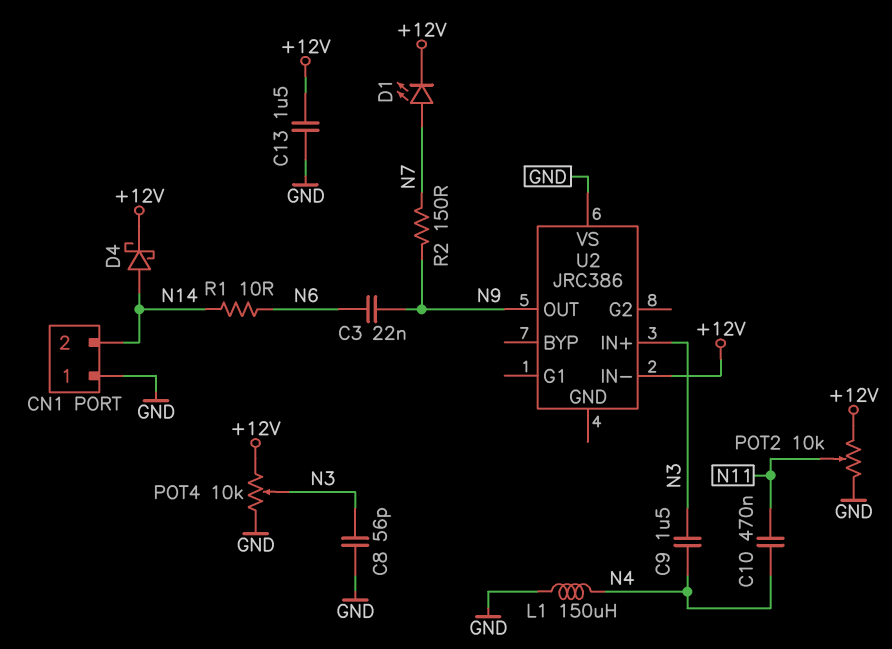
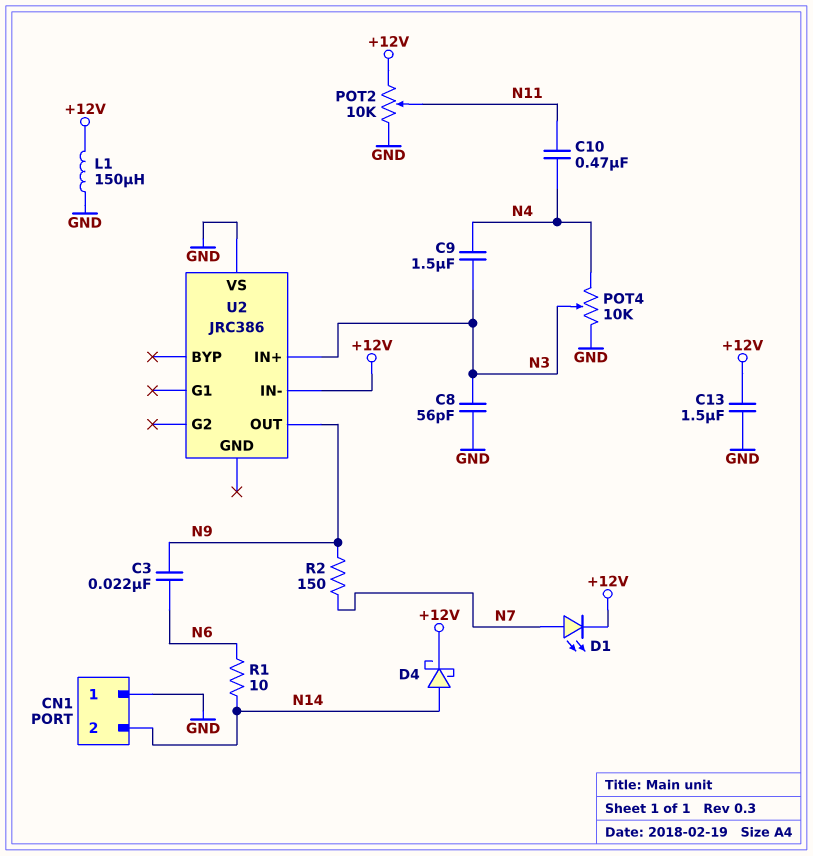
L1: 150uH (GND, N4) -> 150uH (+12V, GND)
POT4: 10k (+12V, GND, wiper N3) -> 10k (GND, N4, wiper N3)

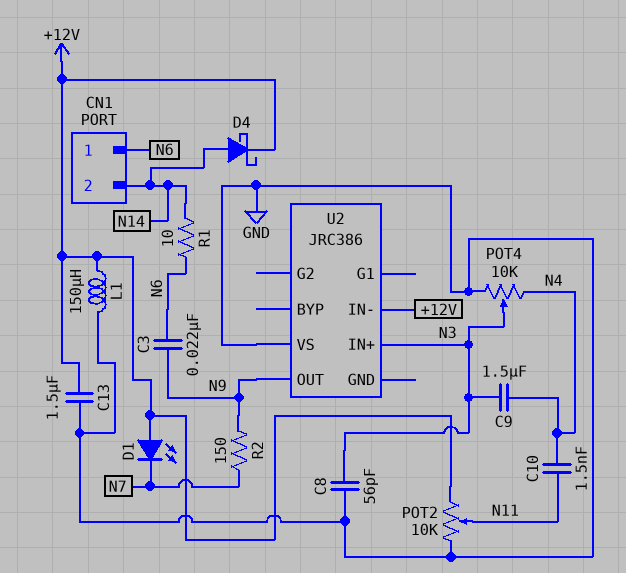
C10: 470nF (N4, N11) -> 1.5nF (N4, N11)
CN1 pin 1: GND -> N6
D1: LED (A N7, K +12V) -> LED (A +12V, K N7)

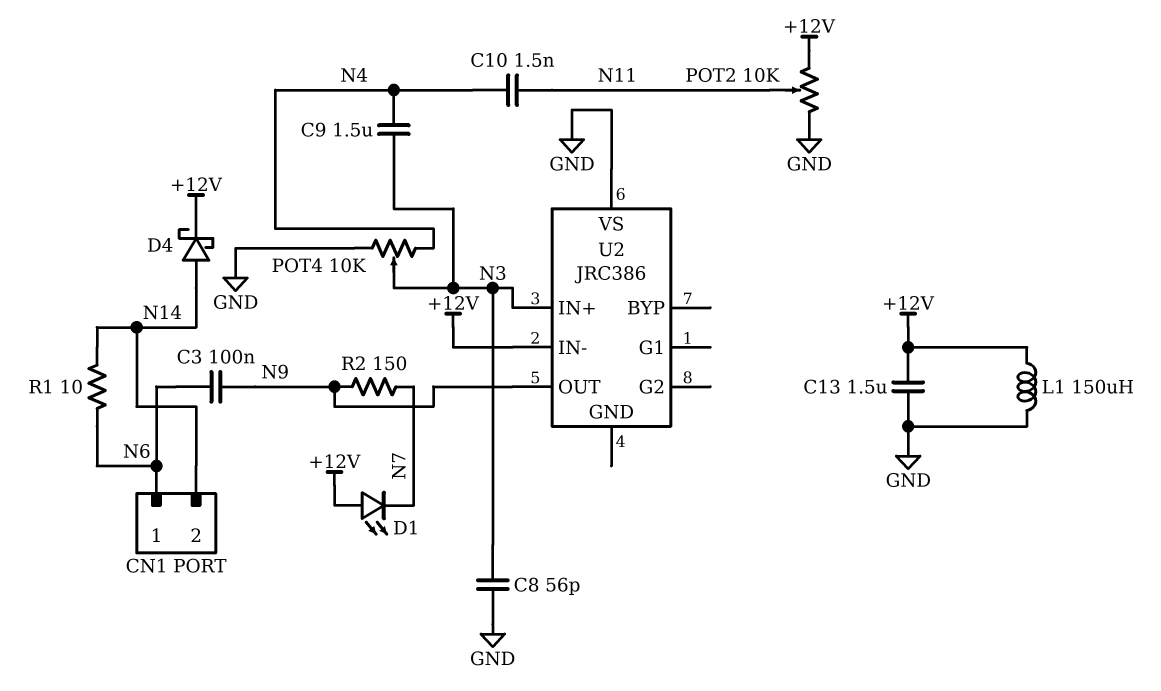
C3: 22nF (N6, N9) -> 100nF (N6, N9)

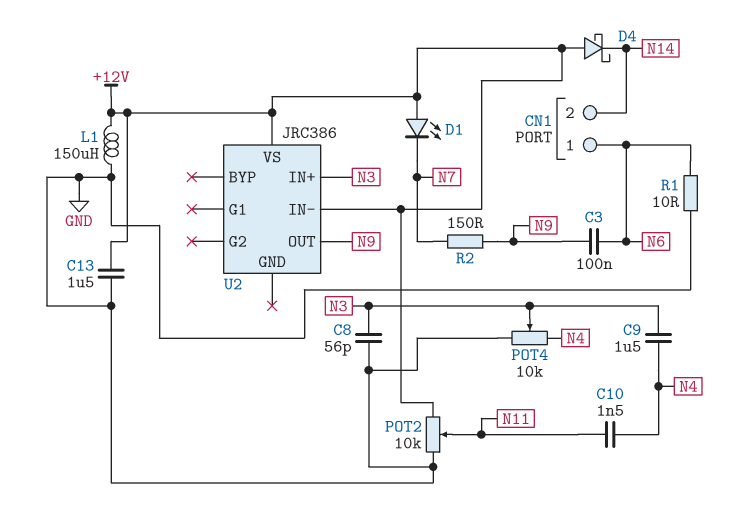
D4: schottky (A N14, K +12V) -> schottky (A +12V, K N14)
R1: 10 (N6, N14) -> 10 (GND, N6)
U2 pin VS: GND -> +12V

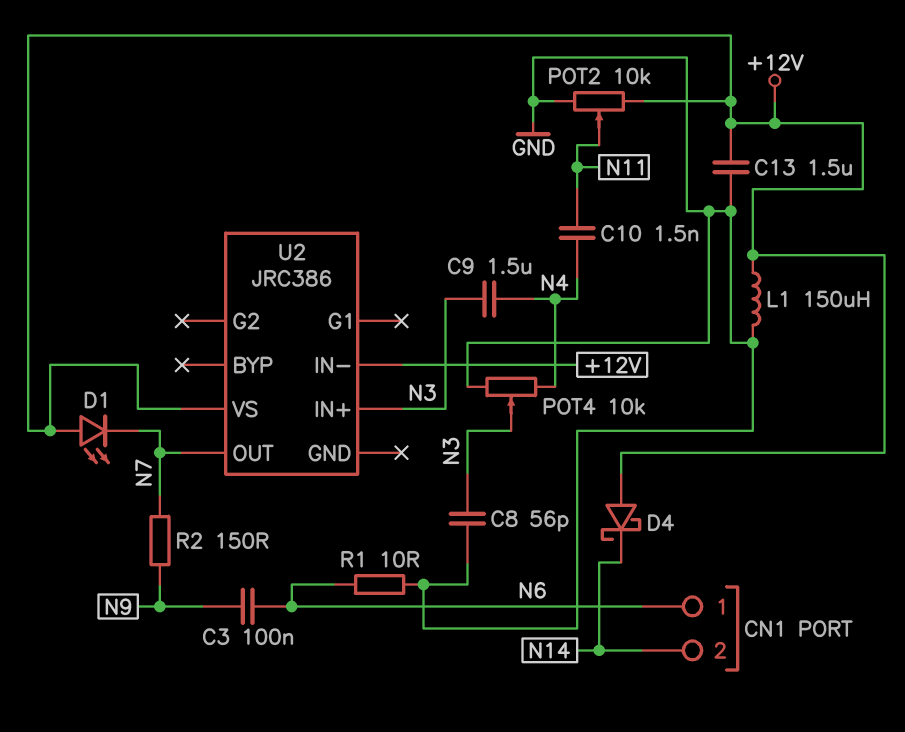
U2 pin OUT: N9 -> N7

